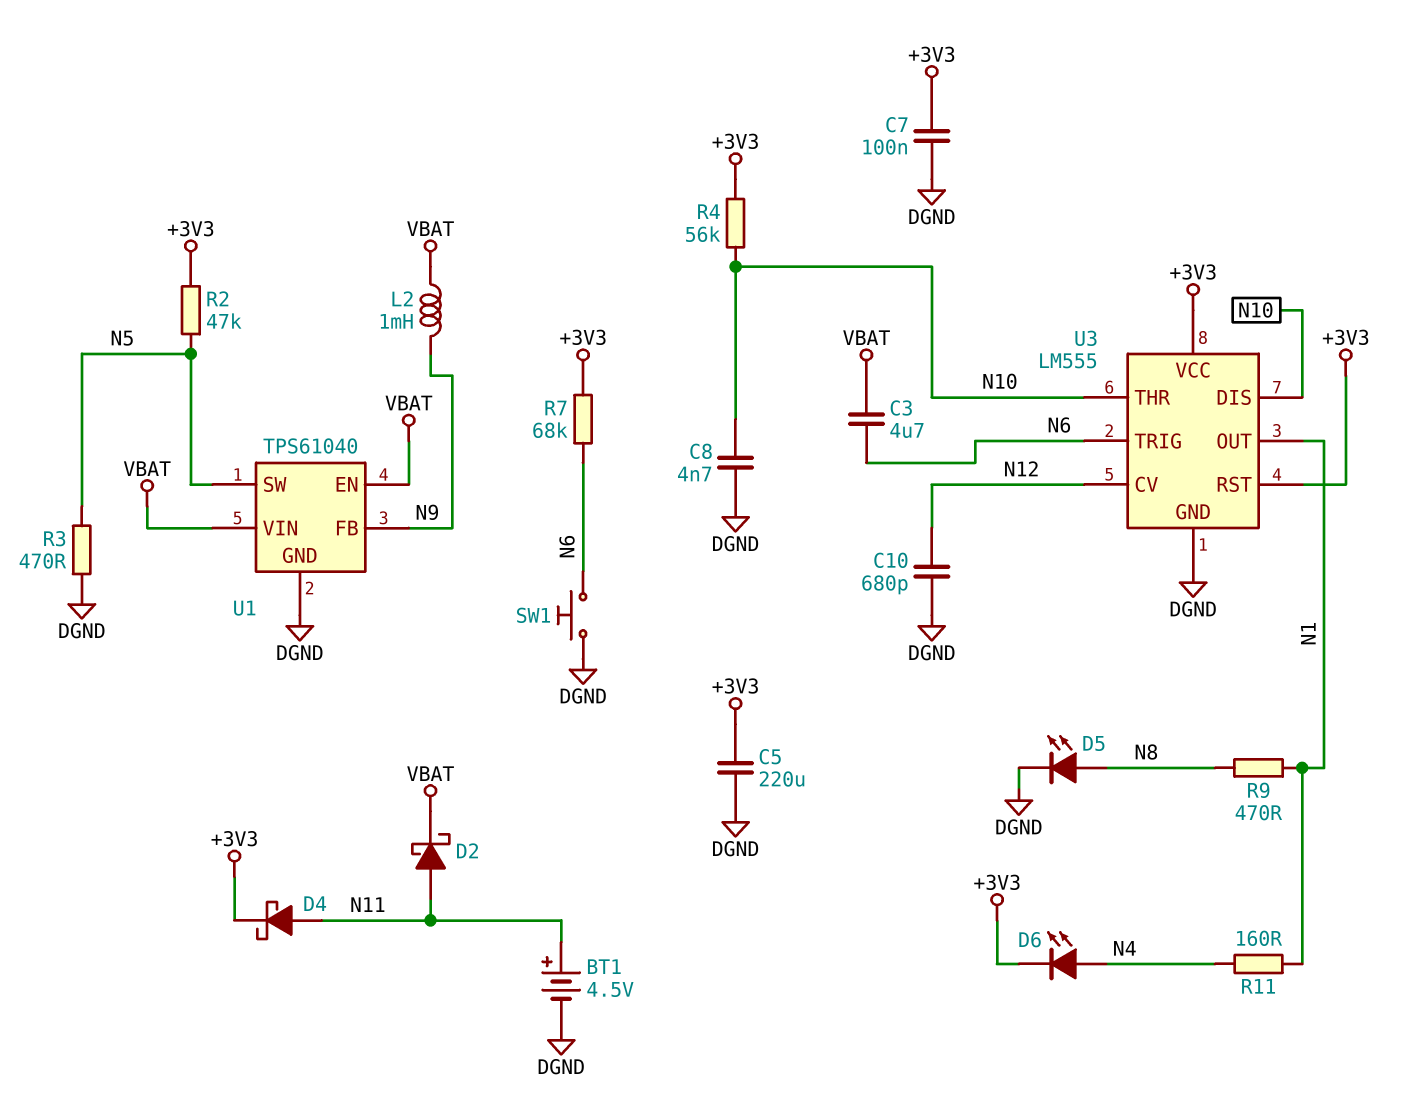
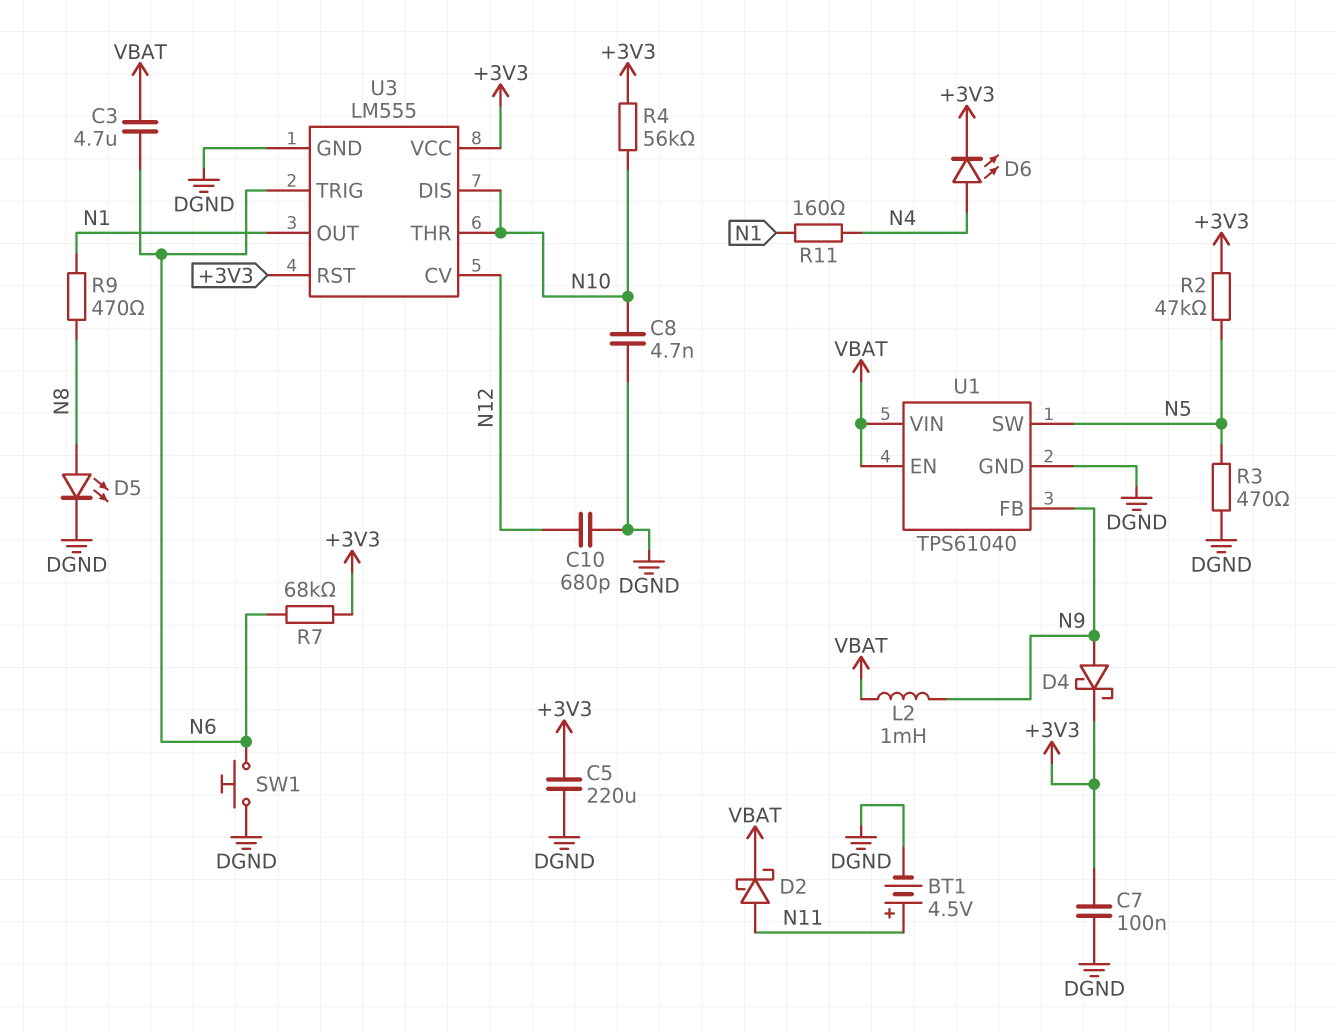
D4: schottky (A N11, K +3V3) -> schottky (A N9, K +3V3)

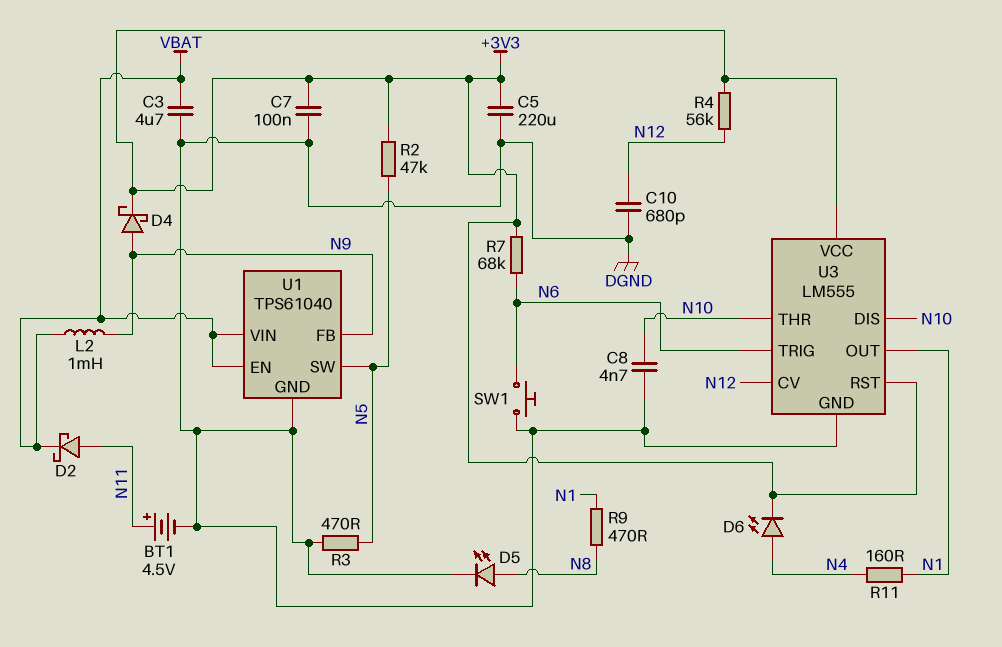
C3: 4.7uF (N6, VBAT) -> 4.7uF (DGND, VBAT)
R4: 56k (+3V3, N10) -> 56k (+3V3, N12)

